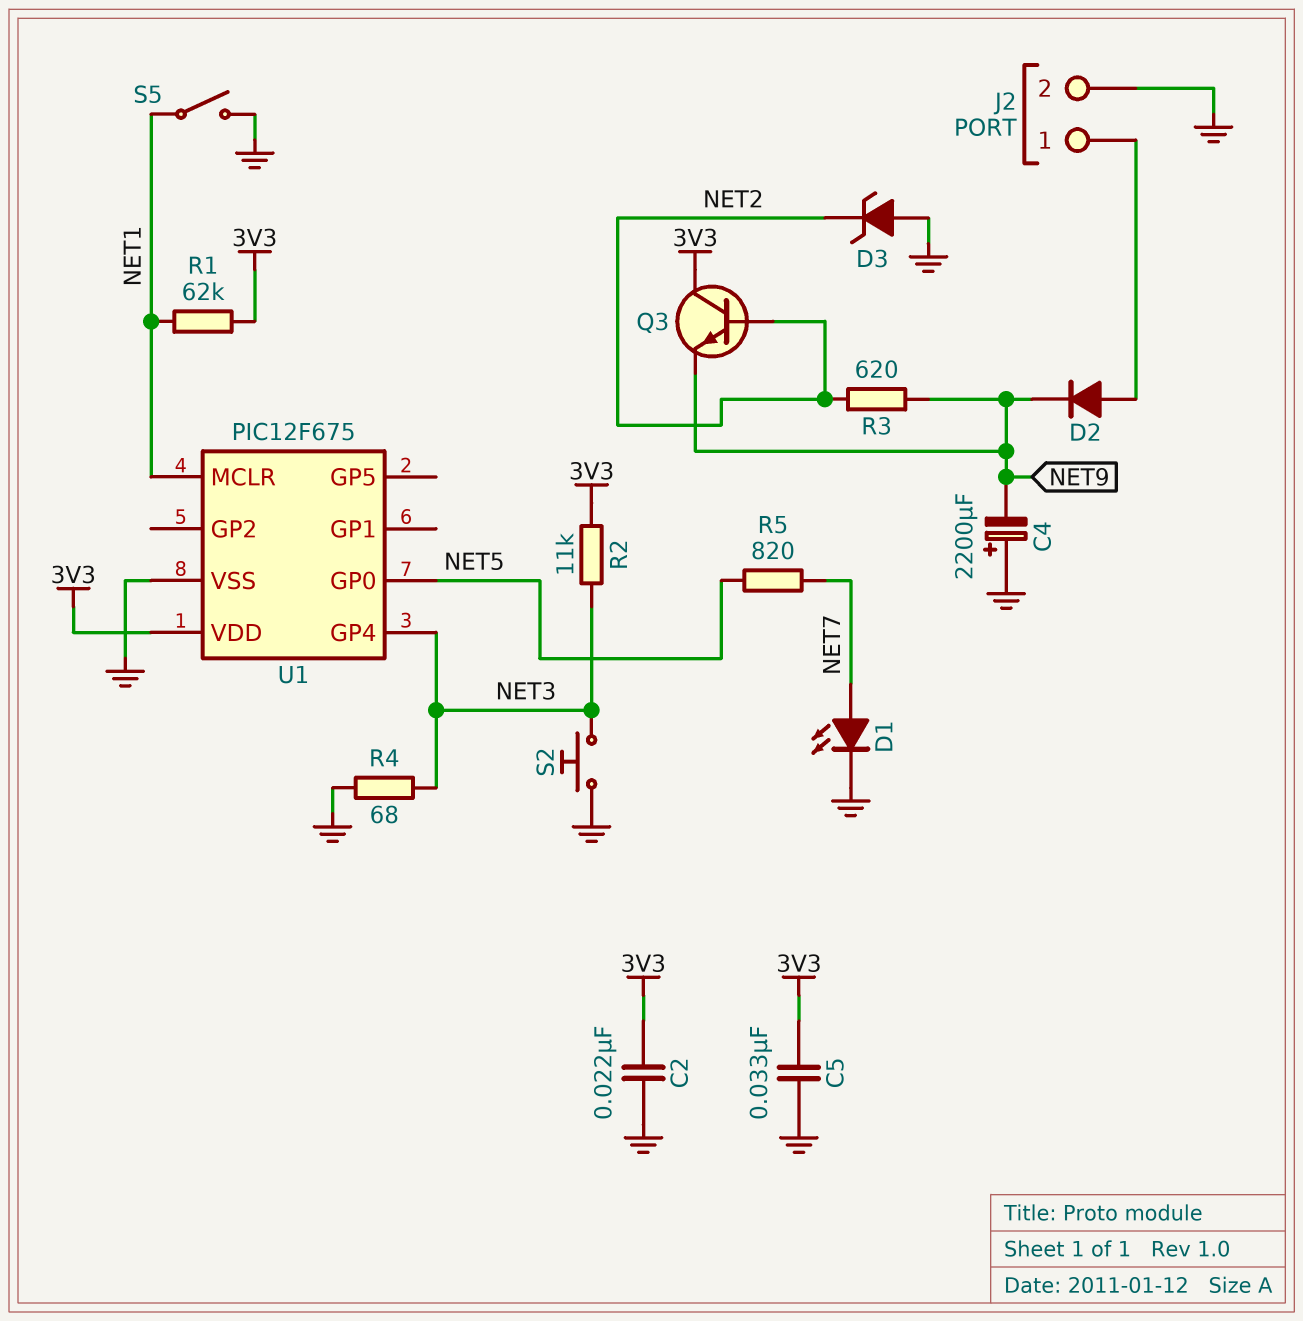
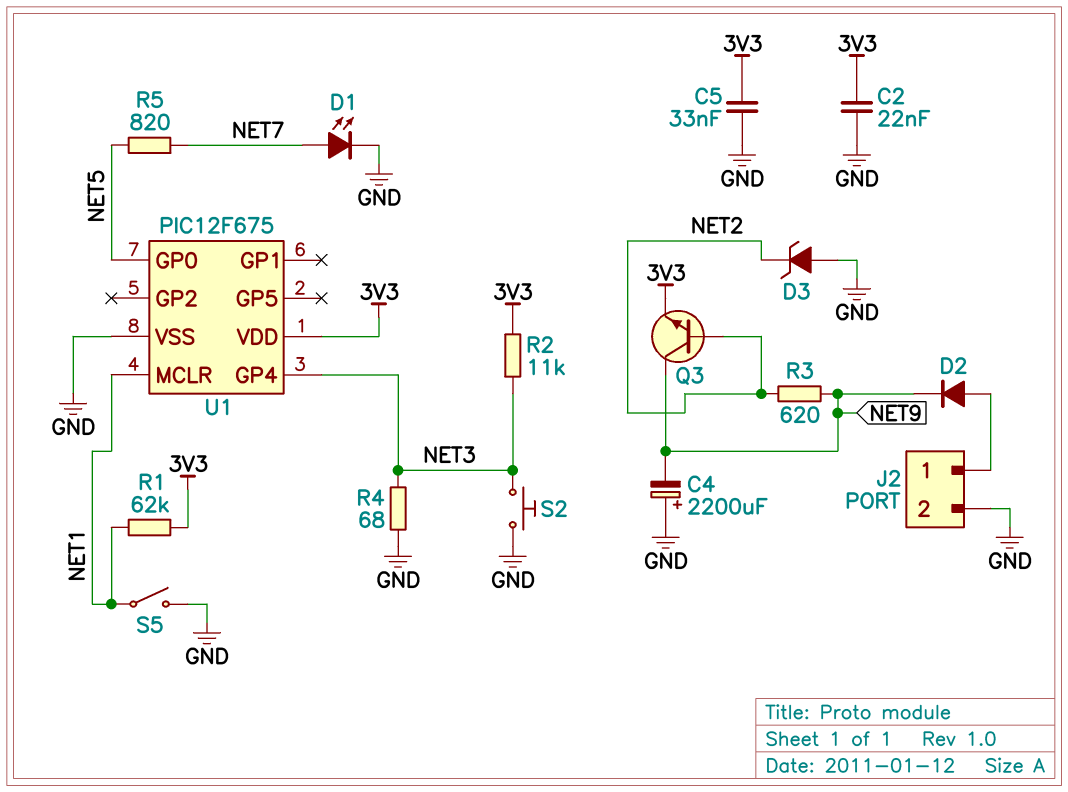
Q3: NPN (B NET2, C 3V3, E NET9) -> NPN (B NET2, C NET9, E 3V3)

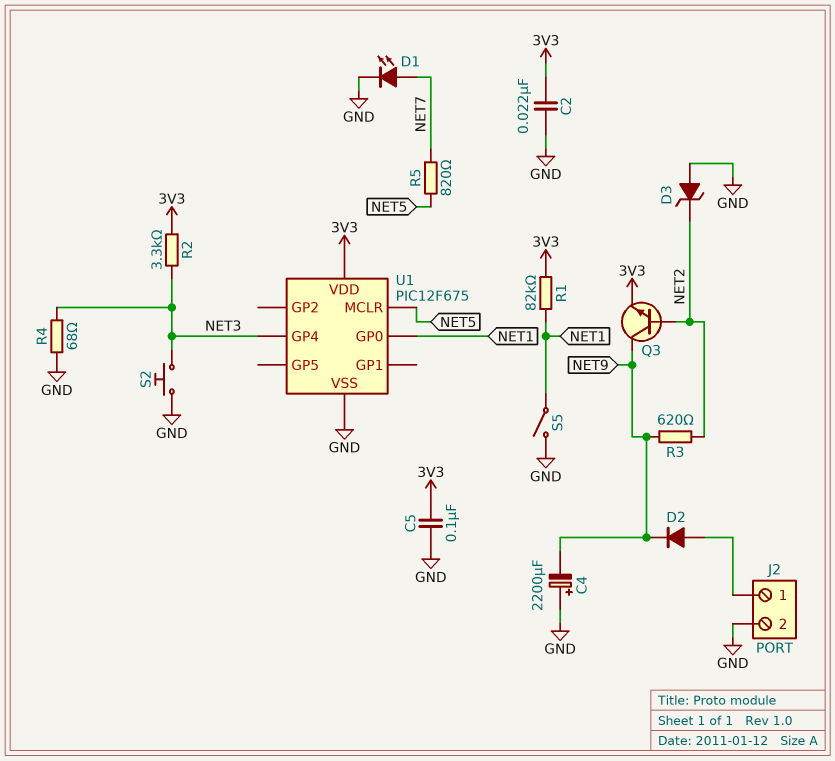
C5: 33nF (3V3, GND) -> 100nF (3V3, GND)
R1: 62k (3V3, NET1) -> 82k (3V3, NET1)
R2: 11k (3V3, NET3) -> 3.3k (3V3, NET3)
U1 pin GP0: NET5 -> NET1
U1 pin MCLR: NET1 -> NET5

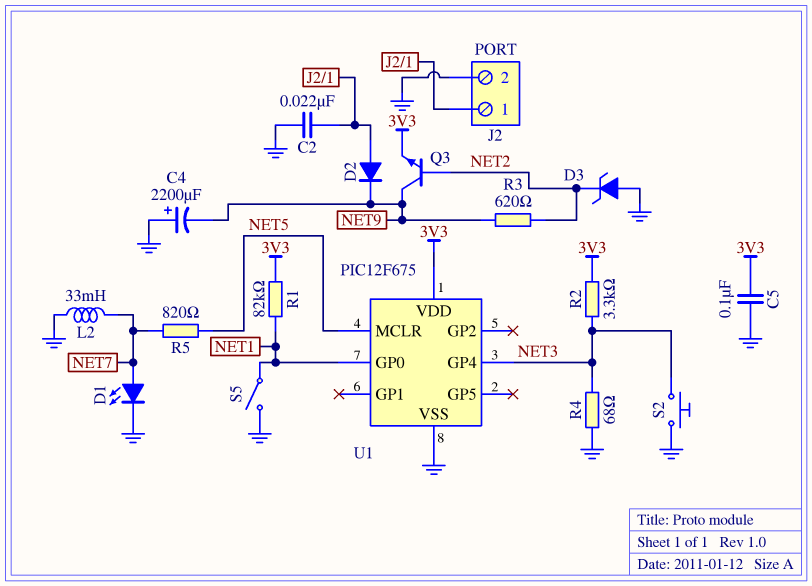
C2: 22nF (3V3, GND) -> 22nF (GND, J2/1)
L2: none -> 33mH (GND, NET7)

